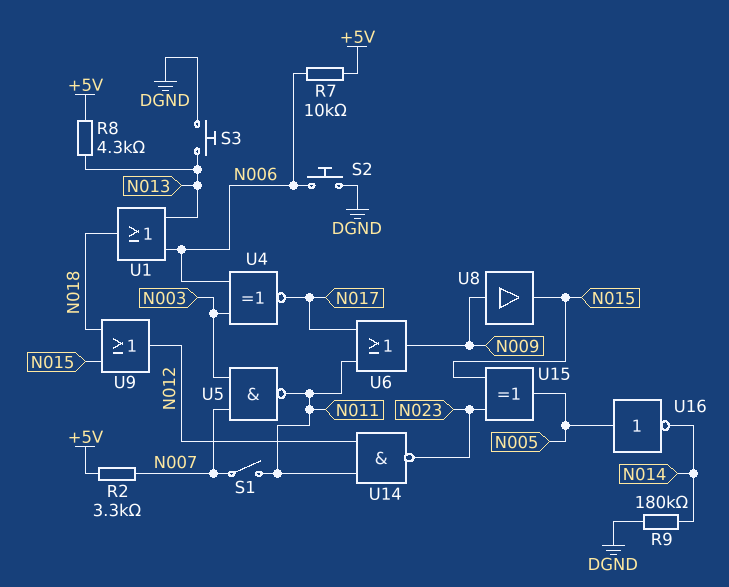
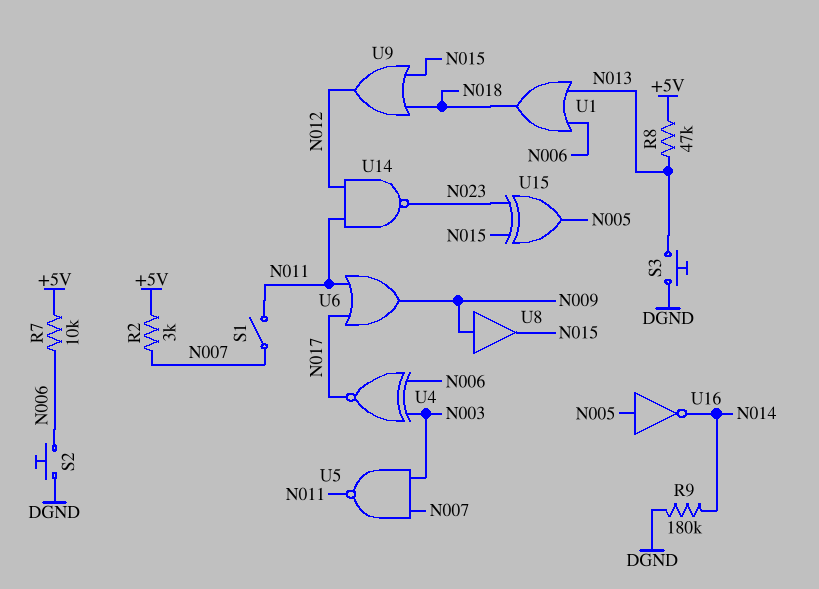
R2: 3.3k (+5V, N007) -> 3k (+5V, N007)
R8: 4.3k (+5V, N013) -> 47k (+5V, N013)

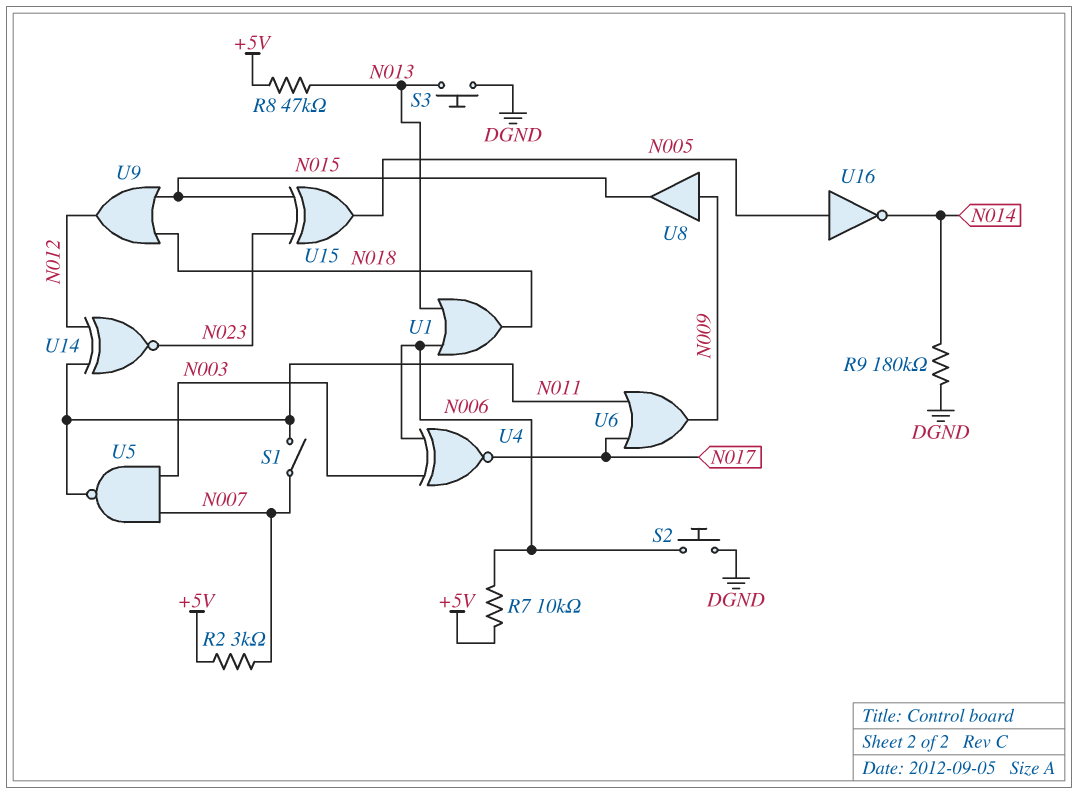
U14: NAND (in N011, in N012, out N023) -> XNOR (in N011, in N012, out N023)

